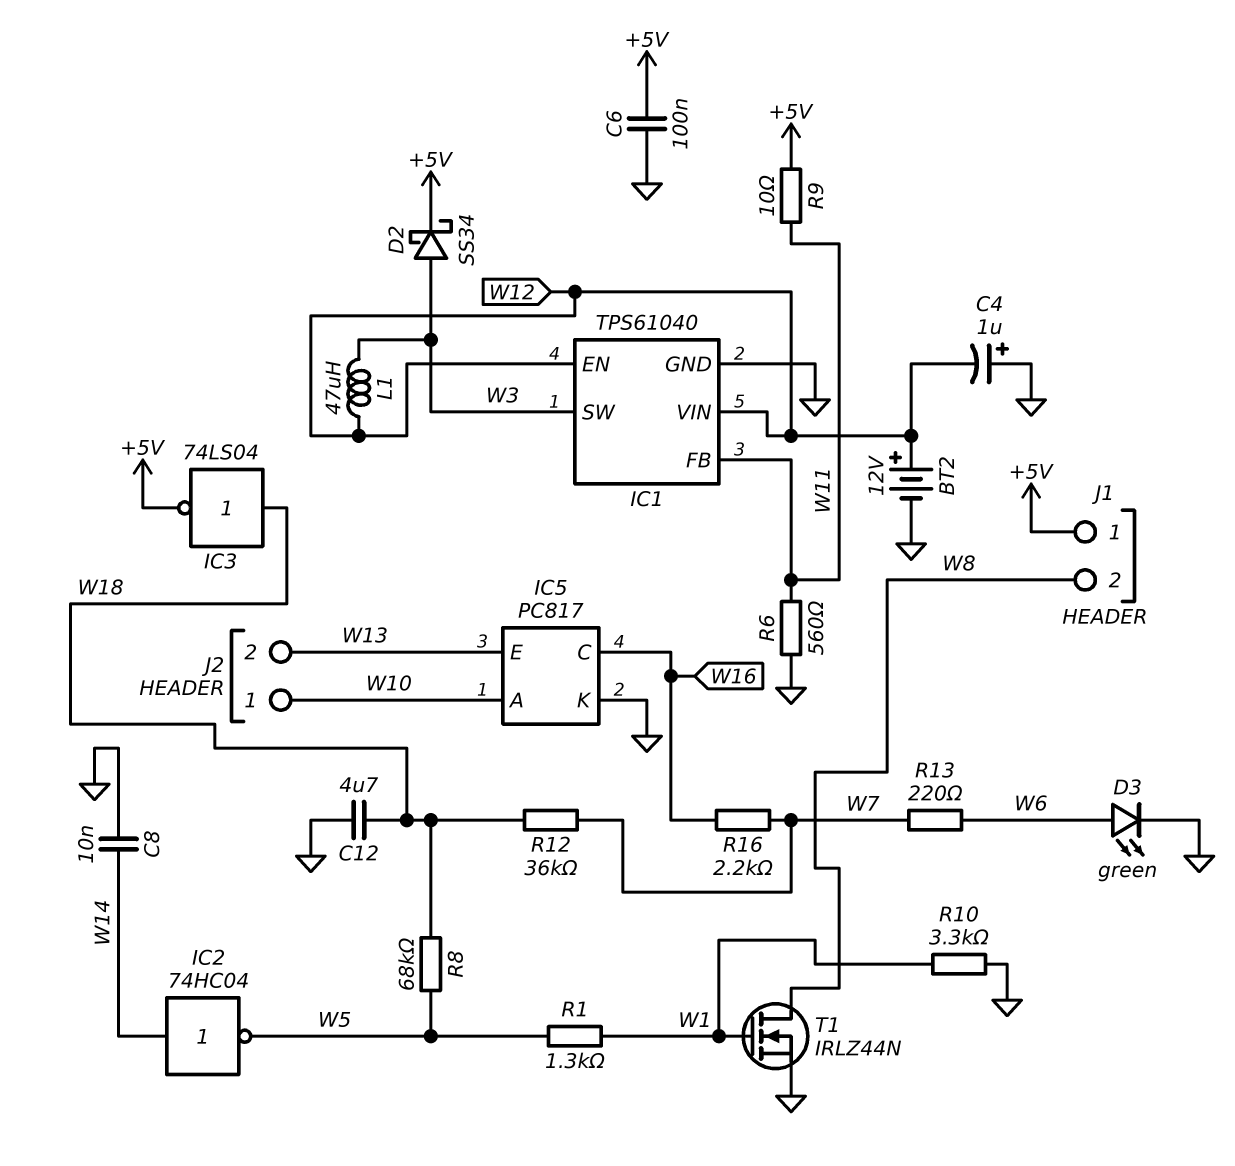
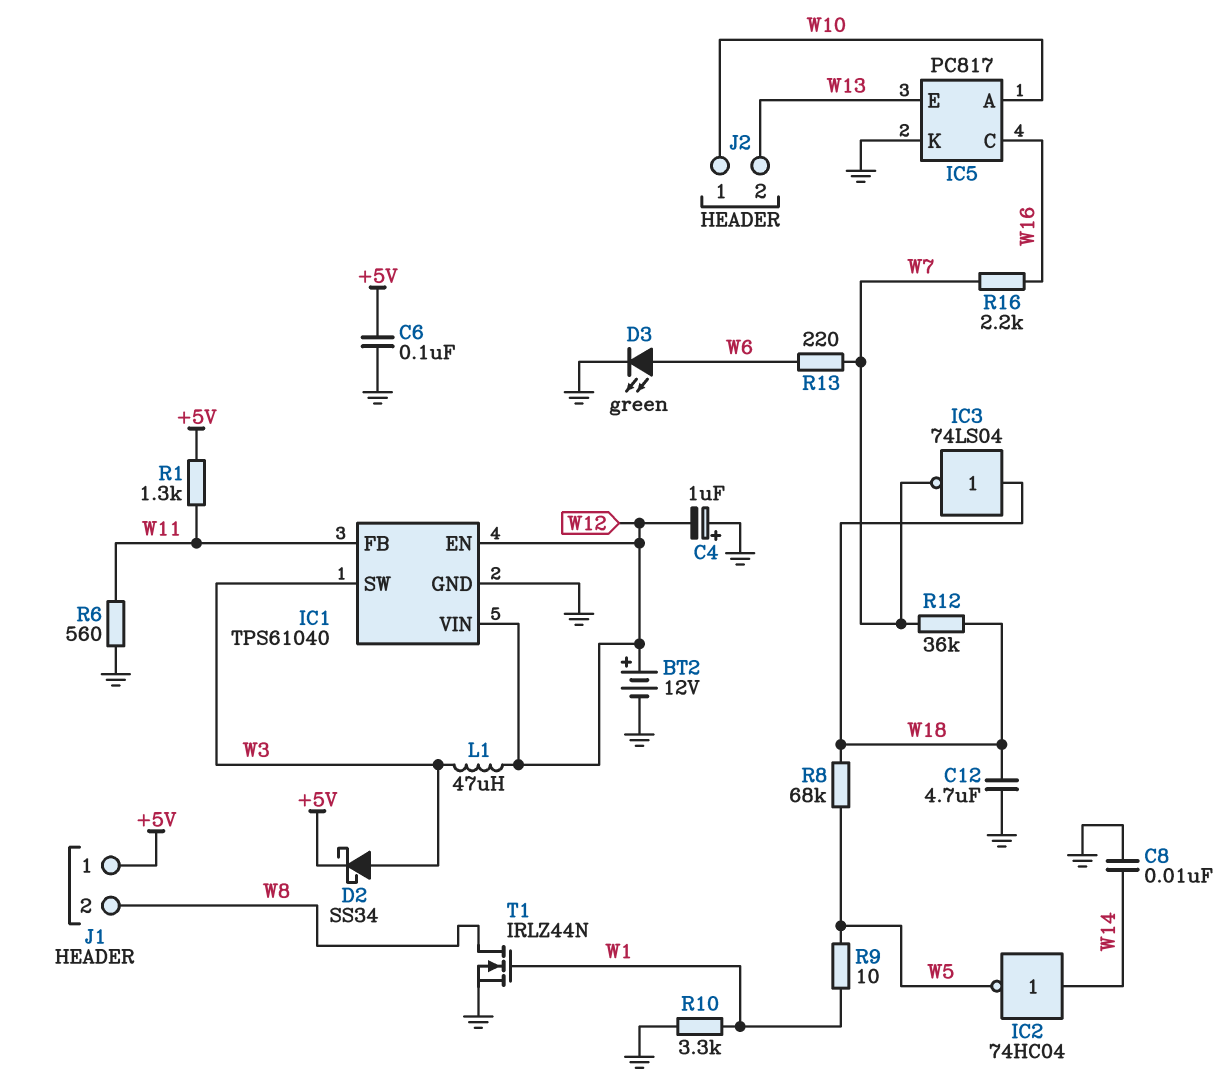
IC3: NOT 74LS04 (in W18, out +5V) -> NOT 74LS04 (in W18, out W7)
R1: 1.3k (W1, W5) -> 1.3k (+5V, W11)
R9: 10 (+5V, W11) -> 10 (W1, W5)

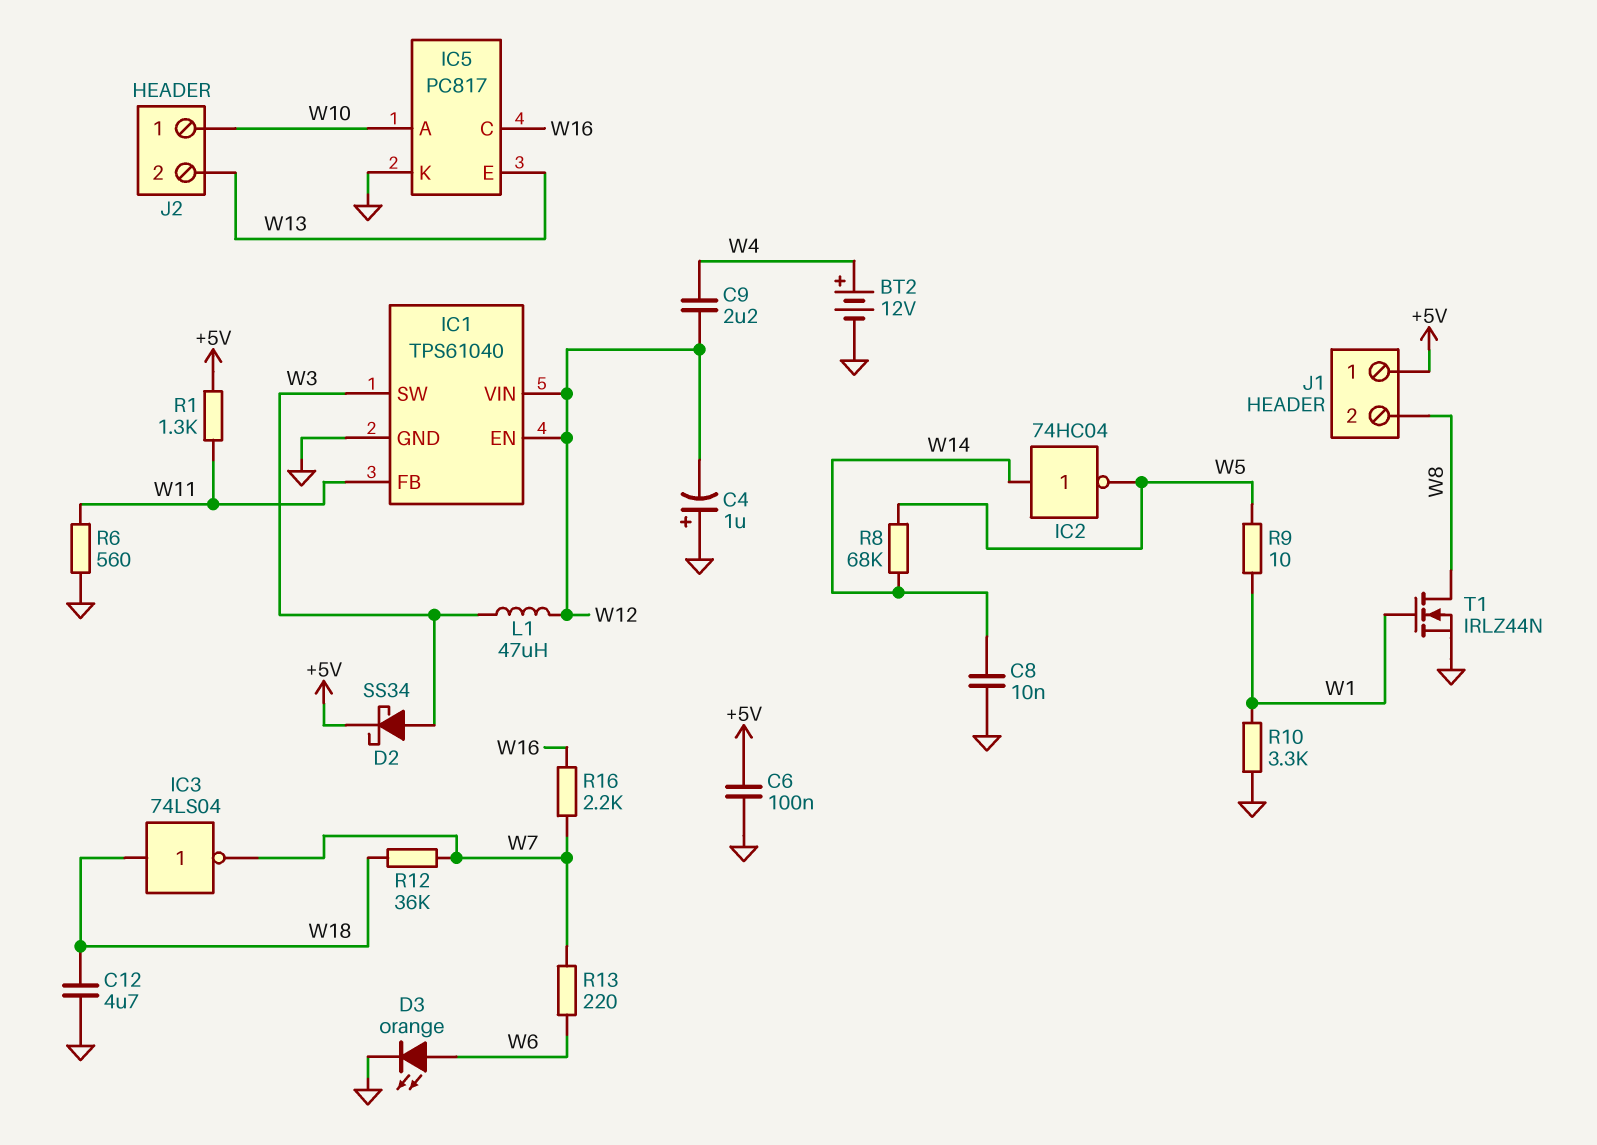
BT2: 12V (plus W12, minus GND) -> 12V (plus W4, minus GND)
C9: none -> 2.2uF (W4, W12)
D3: LED green (A W6, K GND) -> LED orange (A W6, K GND)
R8: 68k (W5, W18) -> 68k (W5, W14)

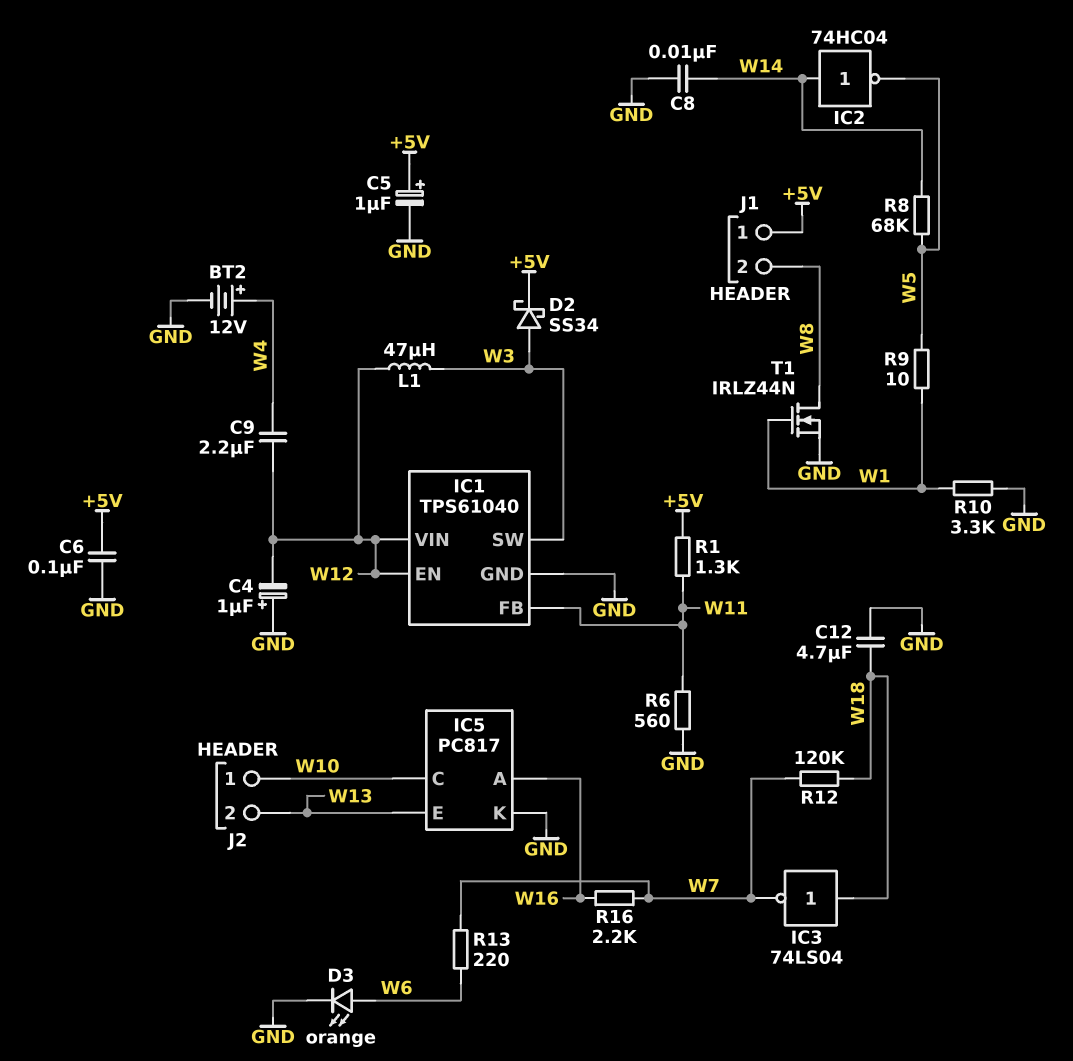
C5: none -> 1uF (plus +5V, minus GND)
IC5 pin A: W10 -> W16
IC5 pin C: W16 -> W10
R12: 36k (W7, W18) -> 120k (W7, W18)

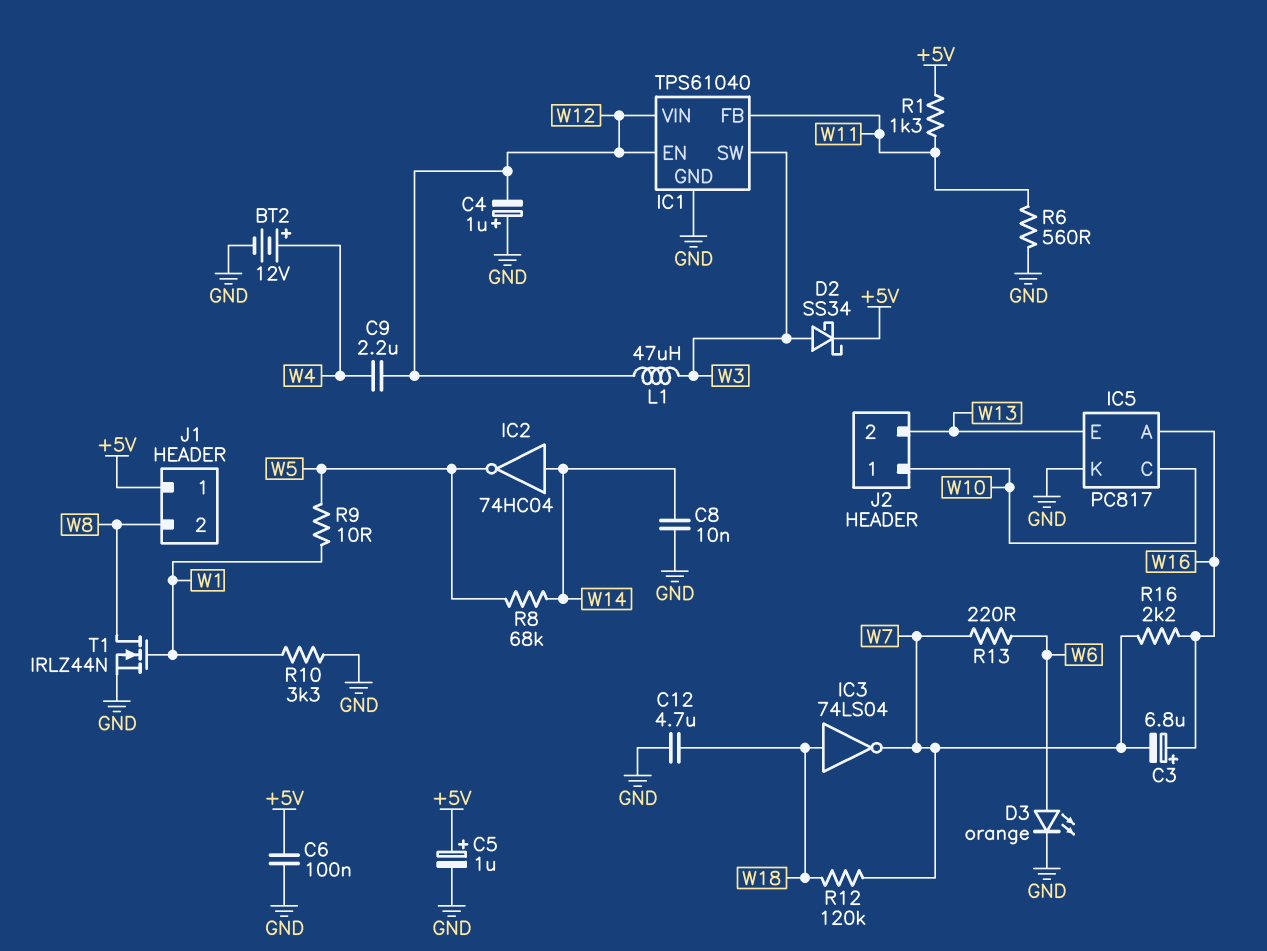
C3: none -> 6.8uF (plus W16, minus W7)

